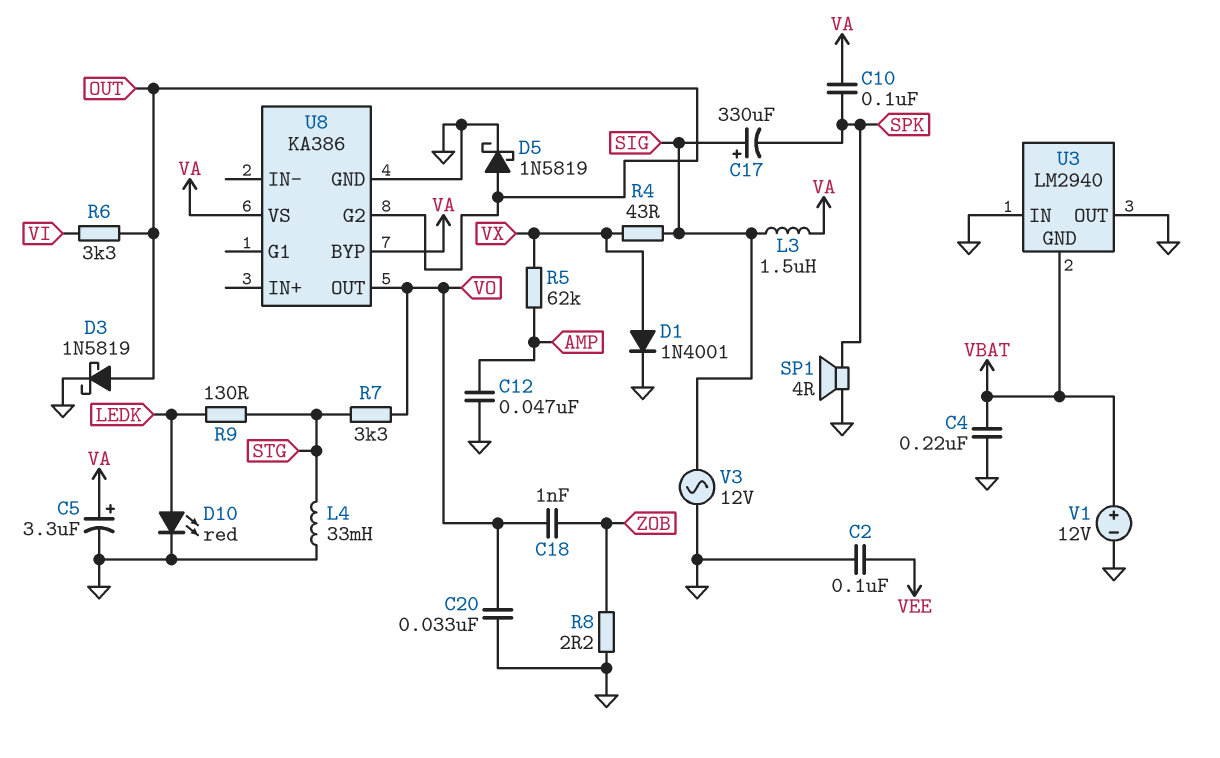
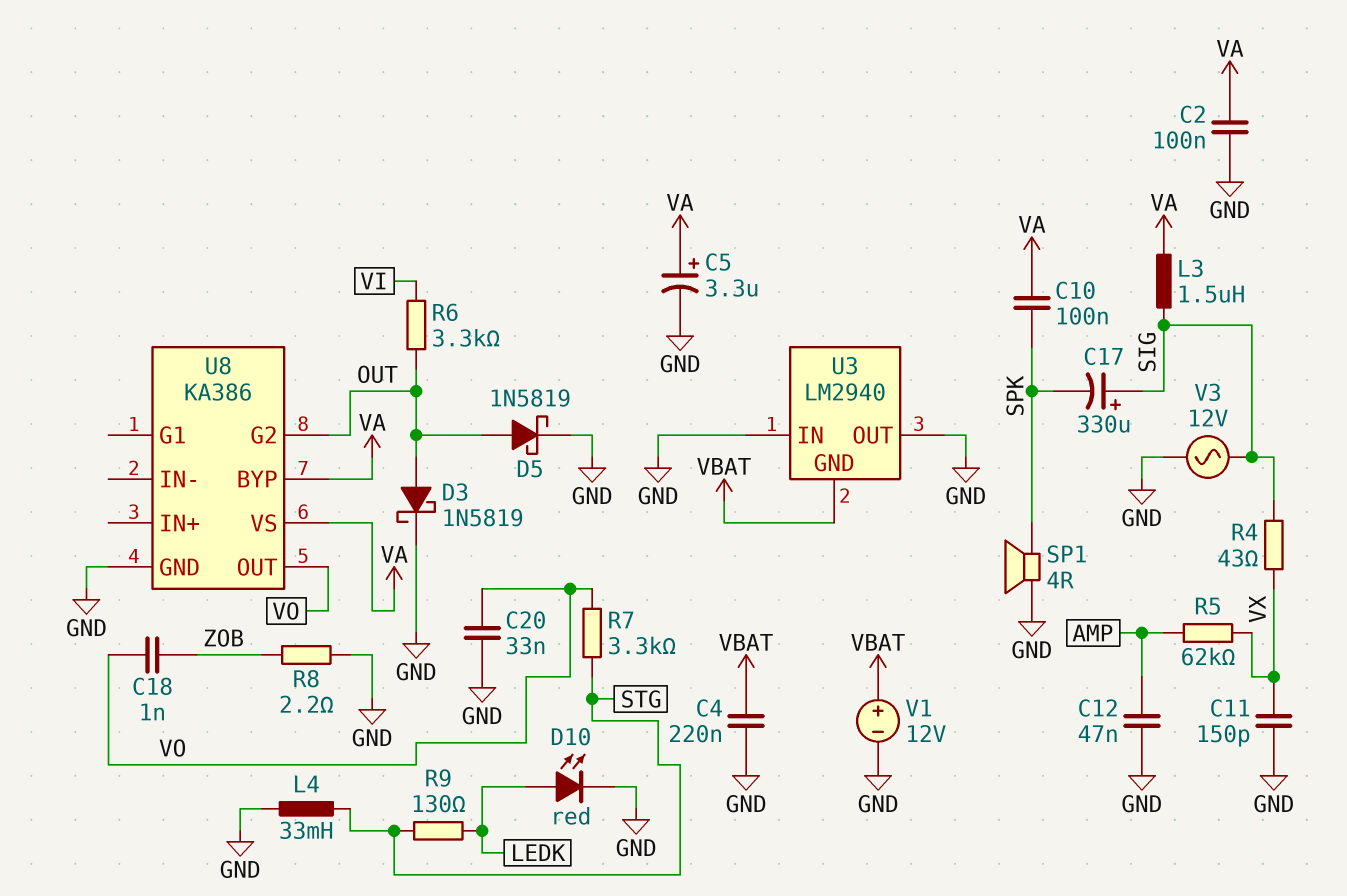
C2: 100nF (GND, VEE) -> 100nF (GND, VA)
C11: none -> 150pF (GND, VX)
D1: diode 1N4001 (A VX, K GND) -> none

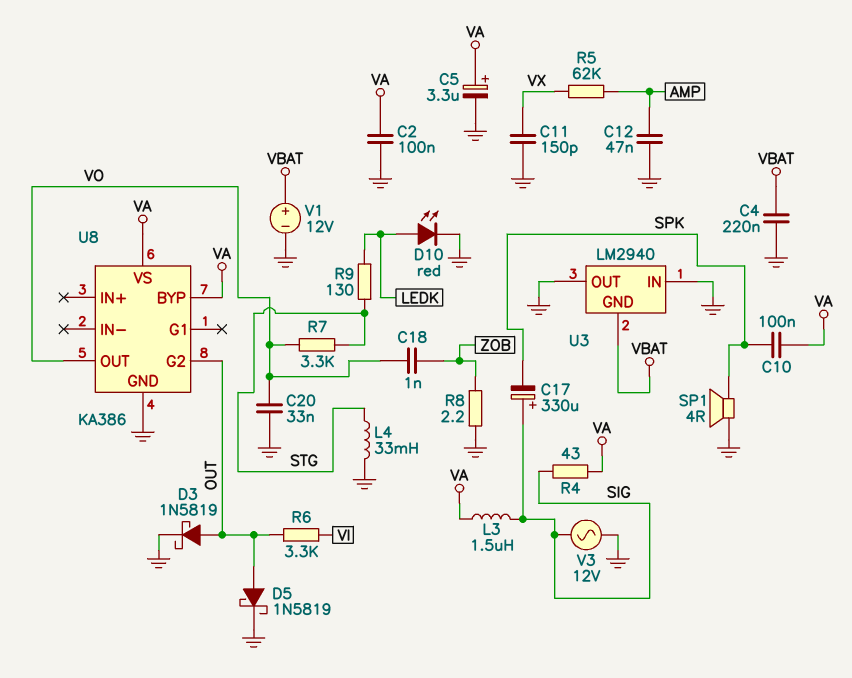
R4: 43 (SIG, VX) -> 43 (SIG, VA)

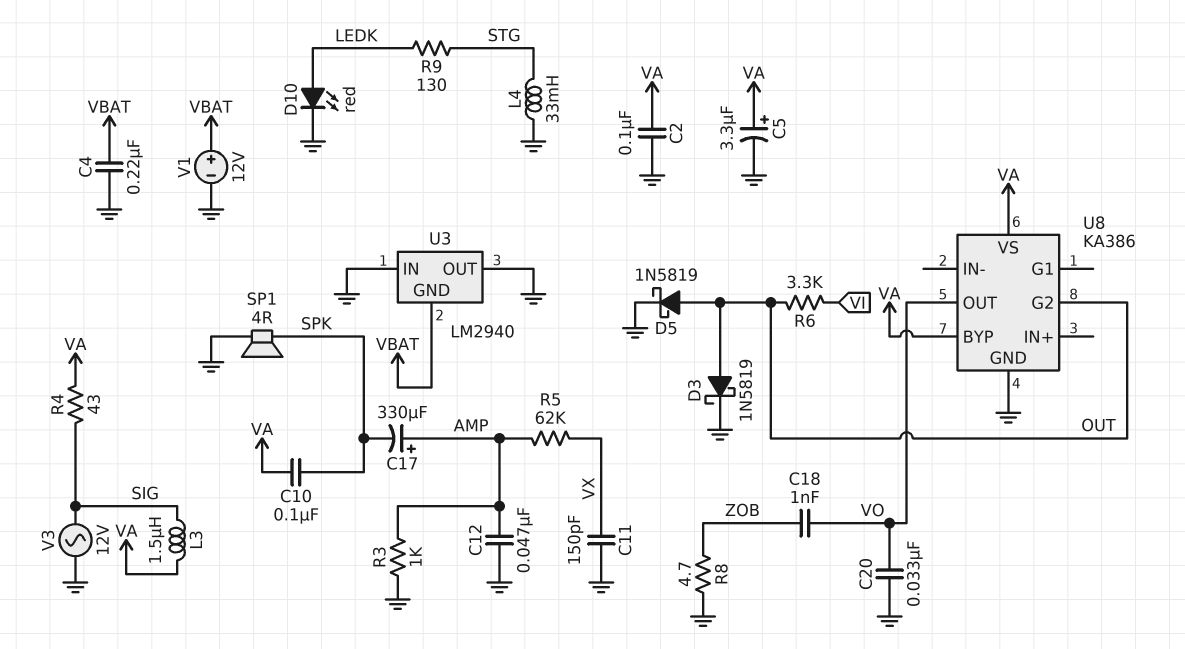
C17: 330uF (plus SIG, minus SPK) -> 330uF (plus AMP, minus SPK)
R3: none -> 1k (AMP, GND)
R7: 3.3k (STG, VO) -> none
R8: 2.2 (GND, ZOB) -> 4.7 (GND, ZOB)

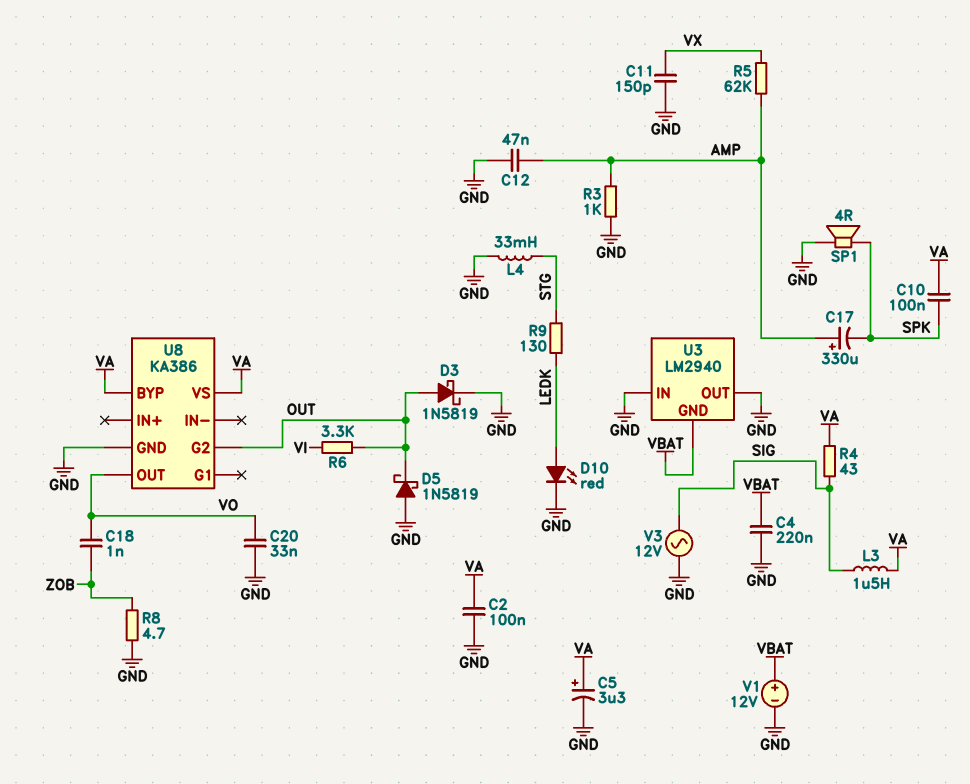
D5: schottky 1N5819 (A OUT, K GND) -> schottky 1N5819 (A GND, K OUT)

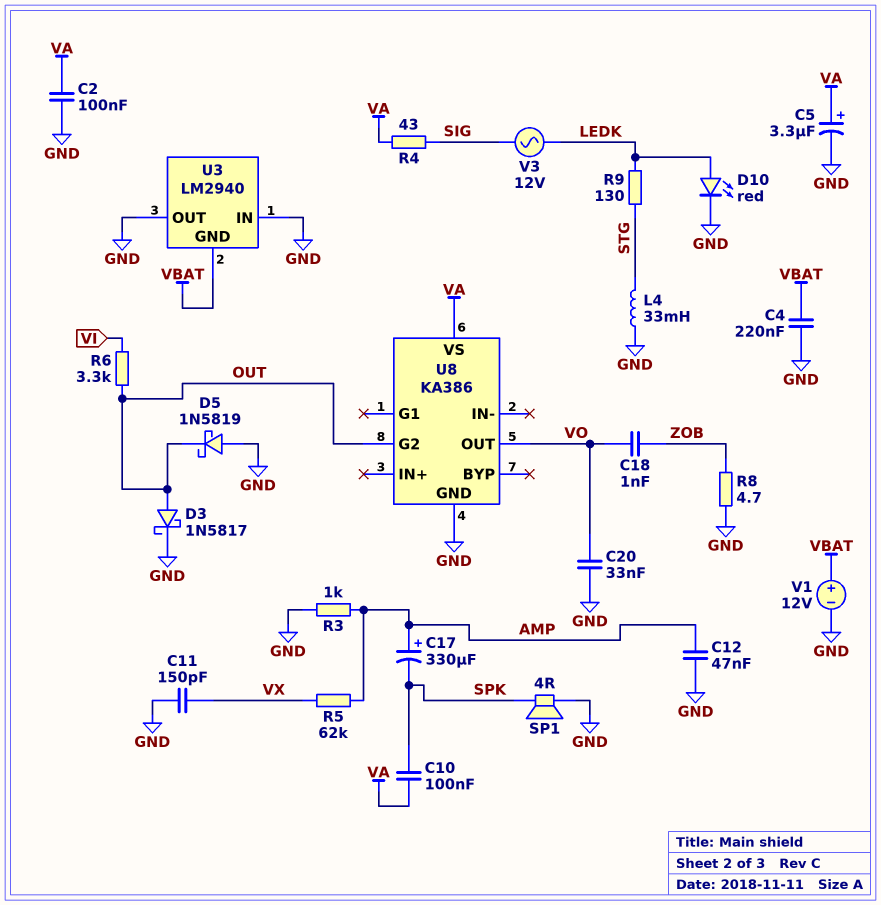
D3: schottky 1N5819 (A OUT, K GND) -> schottky 1N5817 (A OUT, K GND)
L3: 1.5uH (SIG, VA) -> none
U8 pin BYP: VA -> none
V3: AC 12V (GND, SIG) -> AC 12V (LEDK, SIG)

